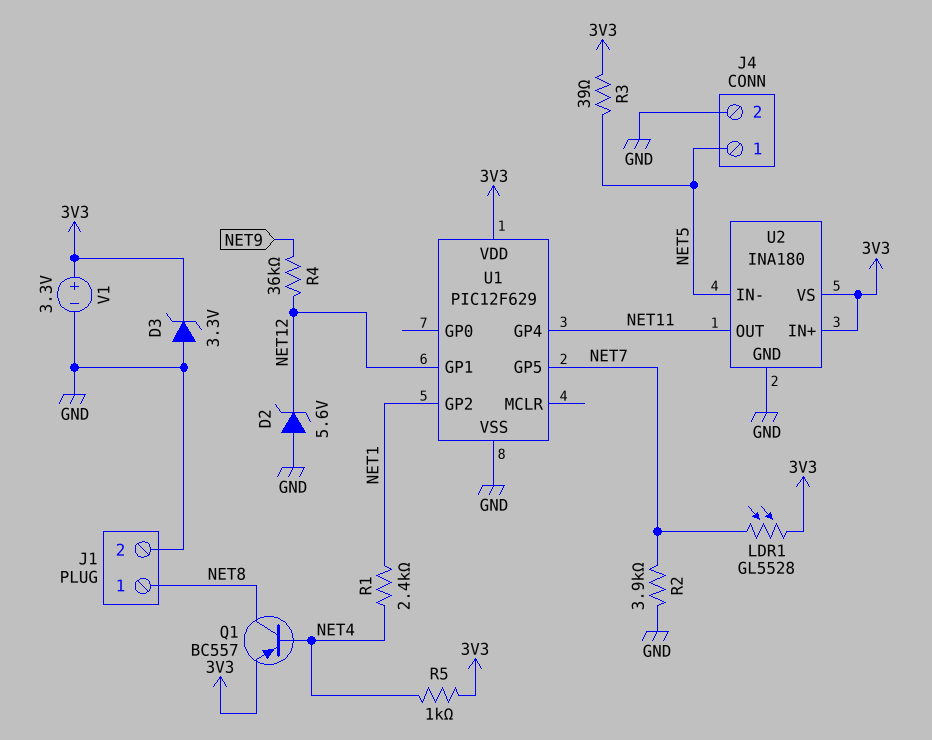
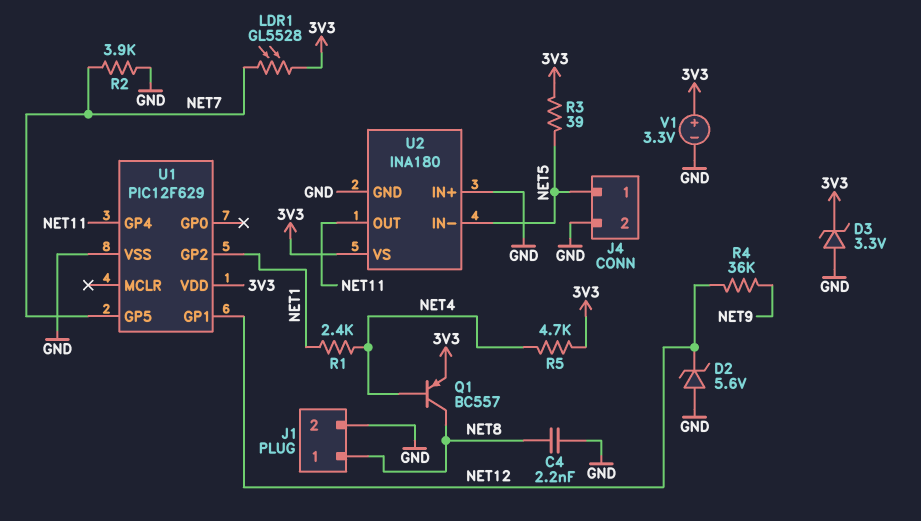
C4: none -> 2.2nF (GND, NET8)
R5: 1k (3V3, NET4) -> 4.7k (3V3, NET4)
U2 pin IN+: 3V3 -> GND

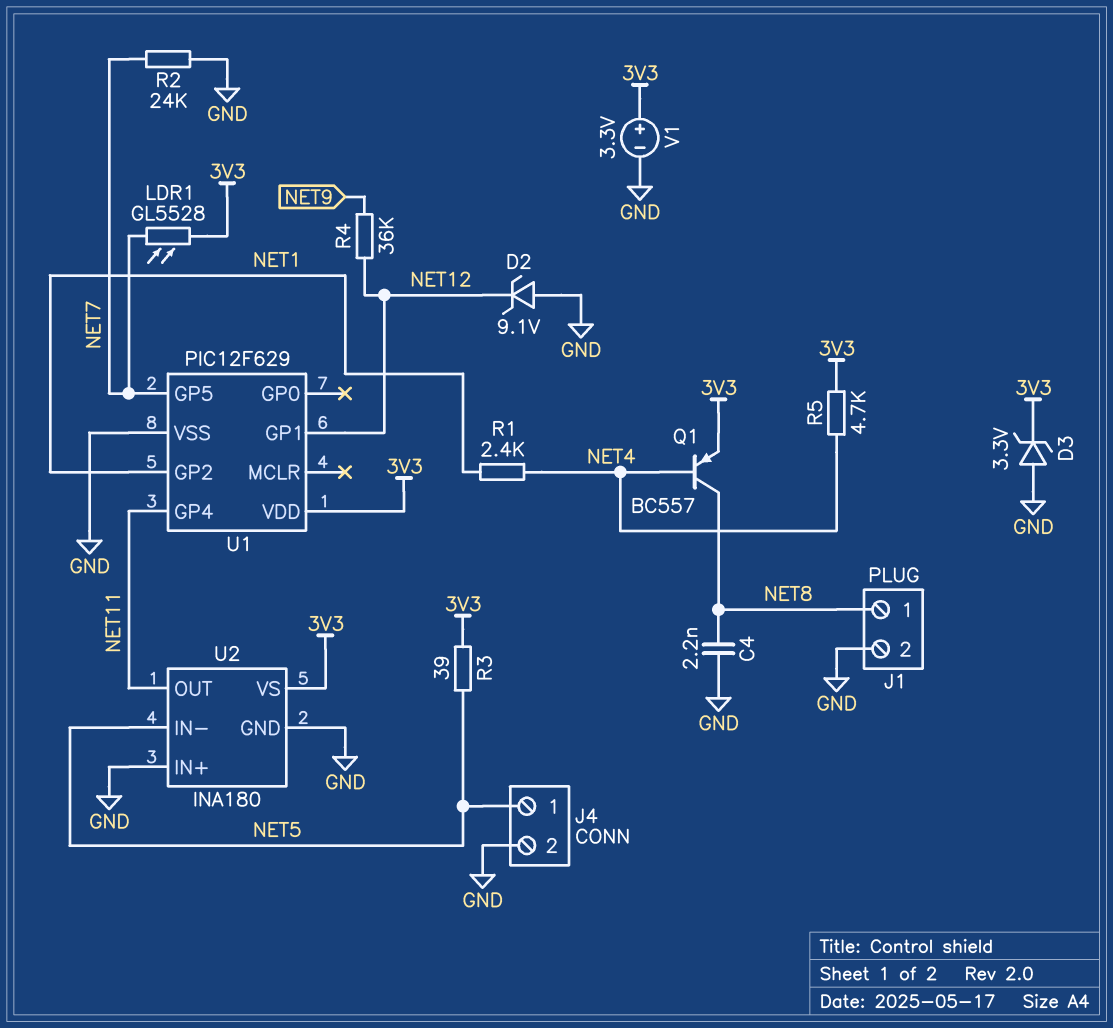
D2: zener 5.6V (A GND, K NET12) -> zener 9.1V (A GND, K NET12)
R2: 3.9k (GND, NET7) -> 24k (GND, NET7)

